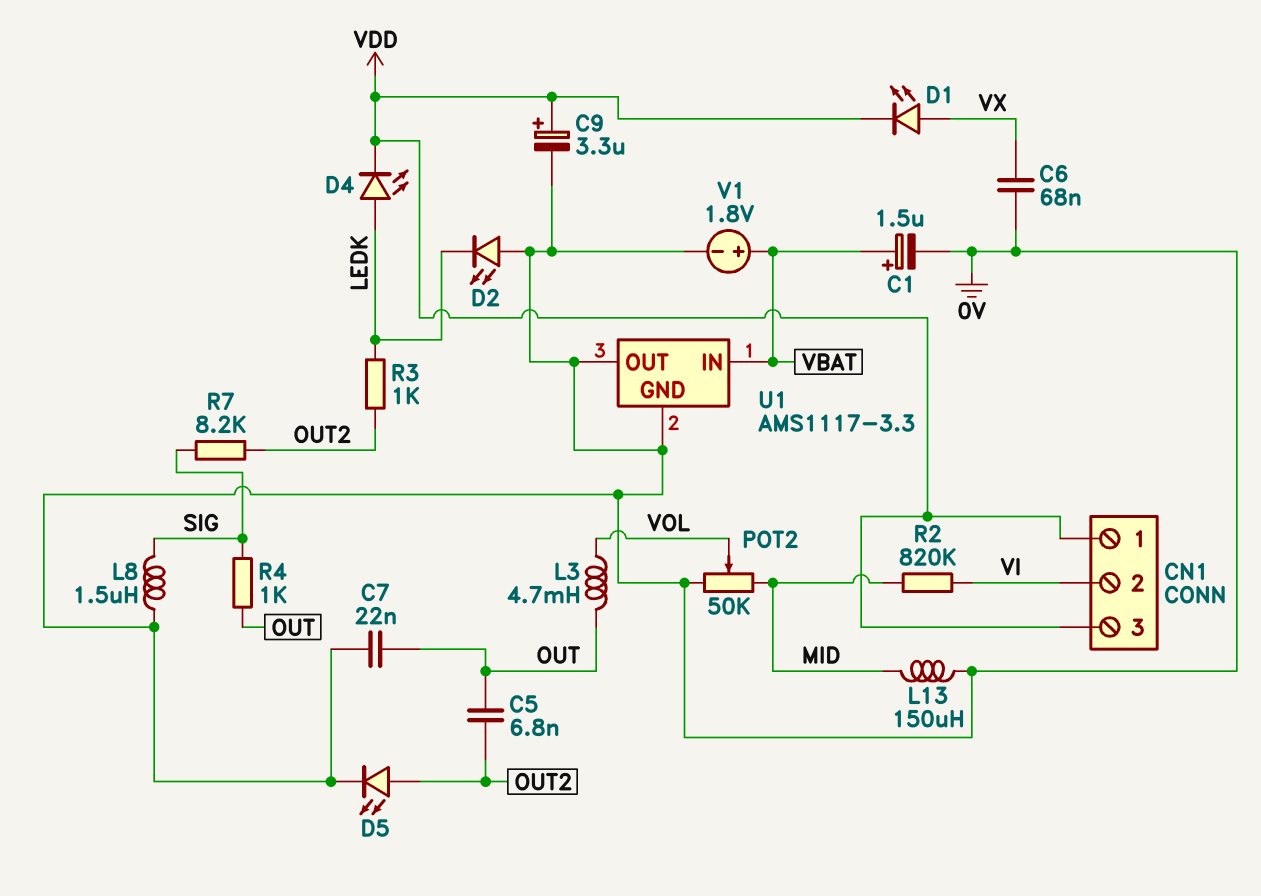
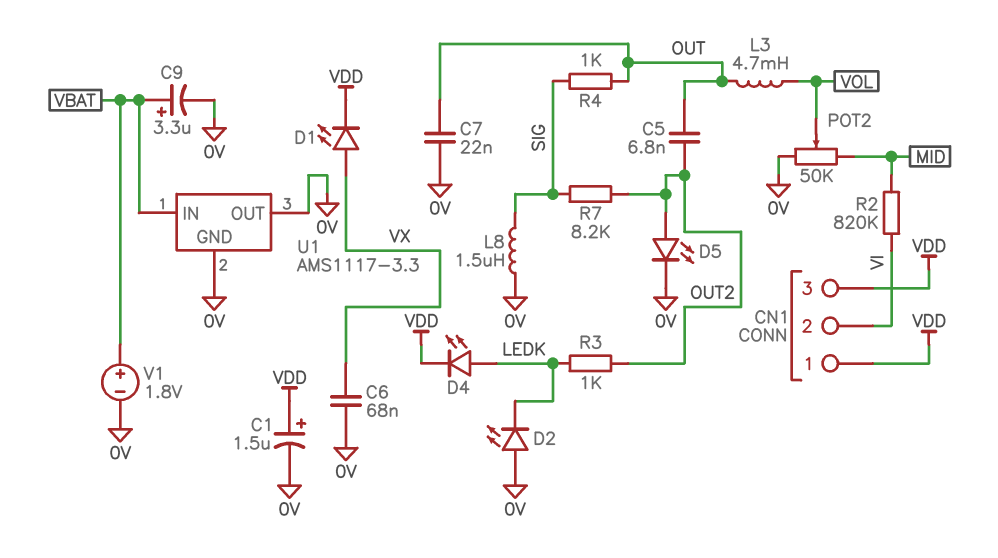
C1: 1.5uF (plus VBAT, minus 0V) -> 1.5uF (plus VDD, minus 0V)
C9: 3.3uF (plus VDD, minus 0V) -> 3.3uF (plus VBAT, minus 0V)
L13: 150uH (0V, MID) -> none

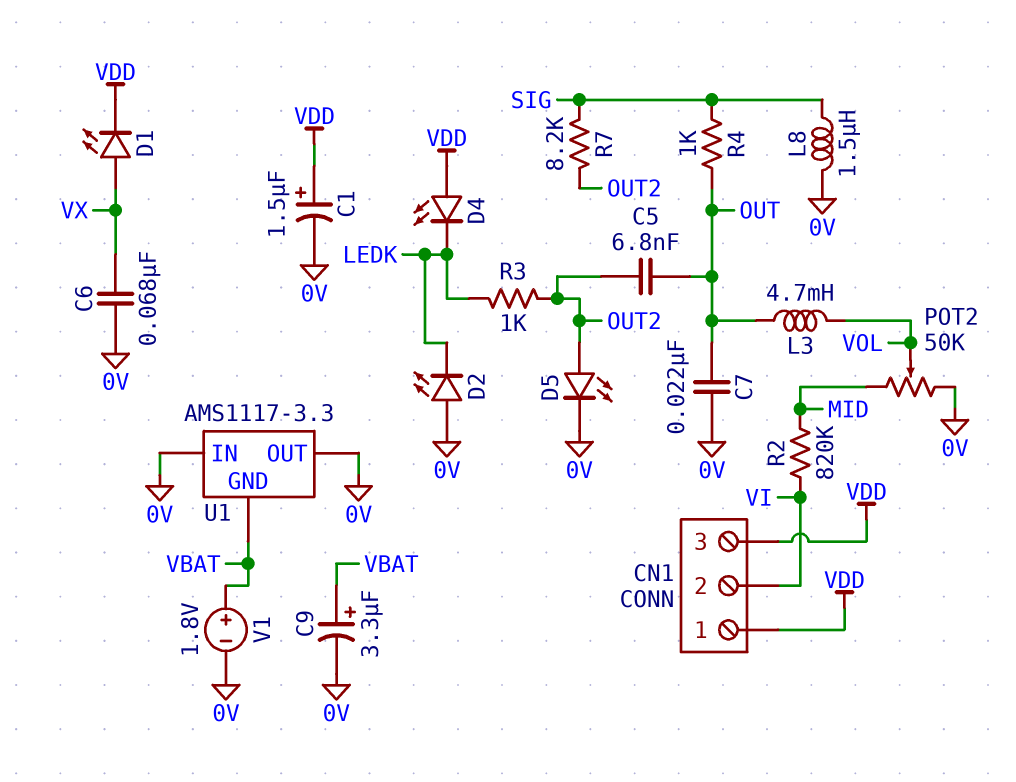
D4: LED (A LEDK, K VDD) -> LED (A VDD, K LEDK)
U1 pin GND: 0V -> VBAT
U1 pin IN: VBAT -> 0V

